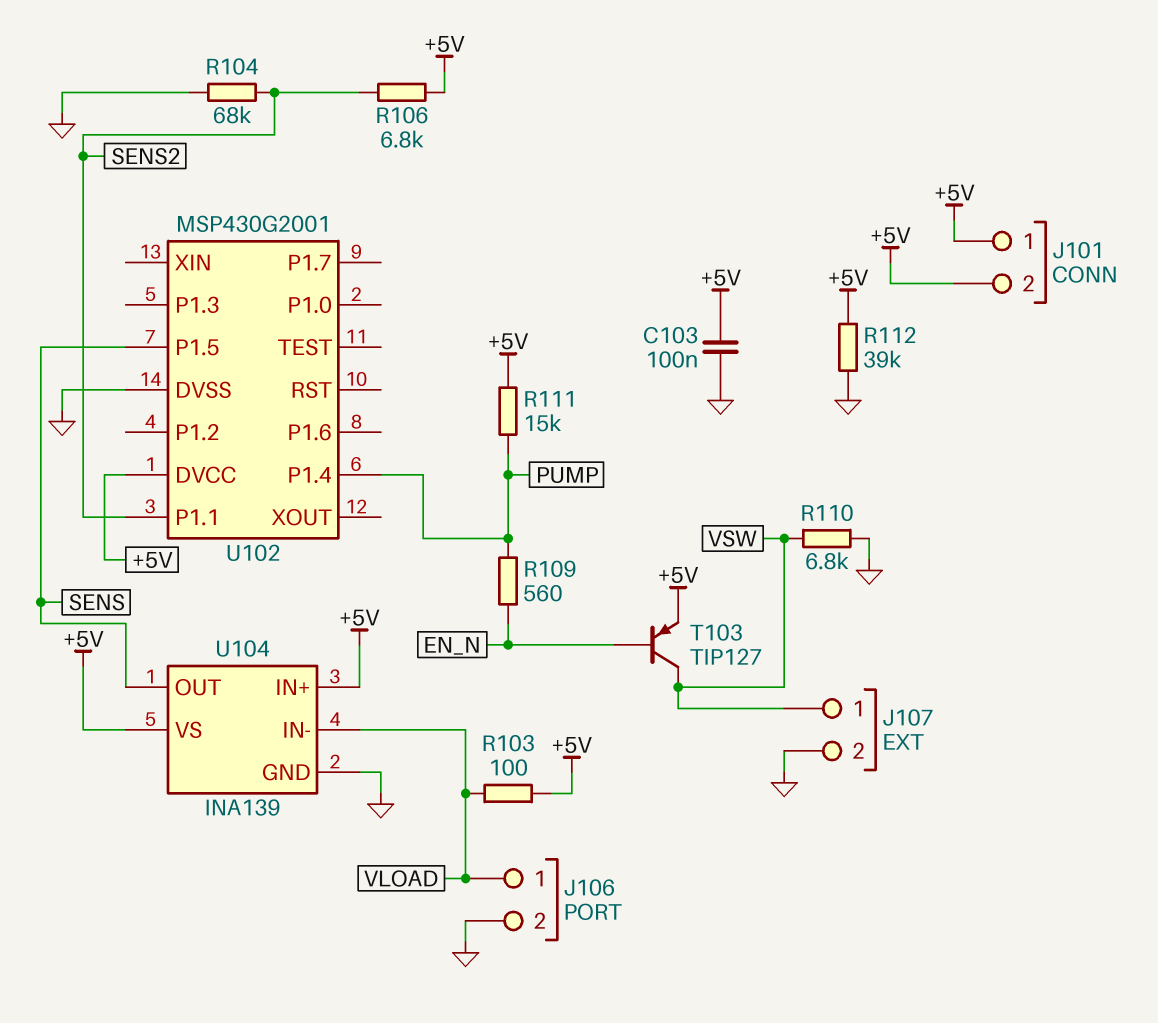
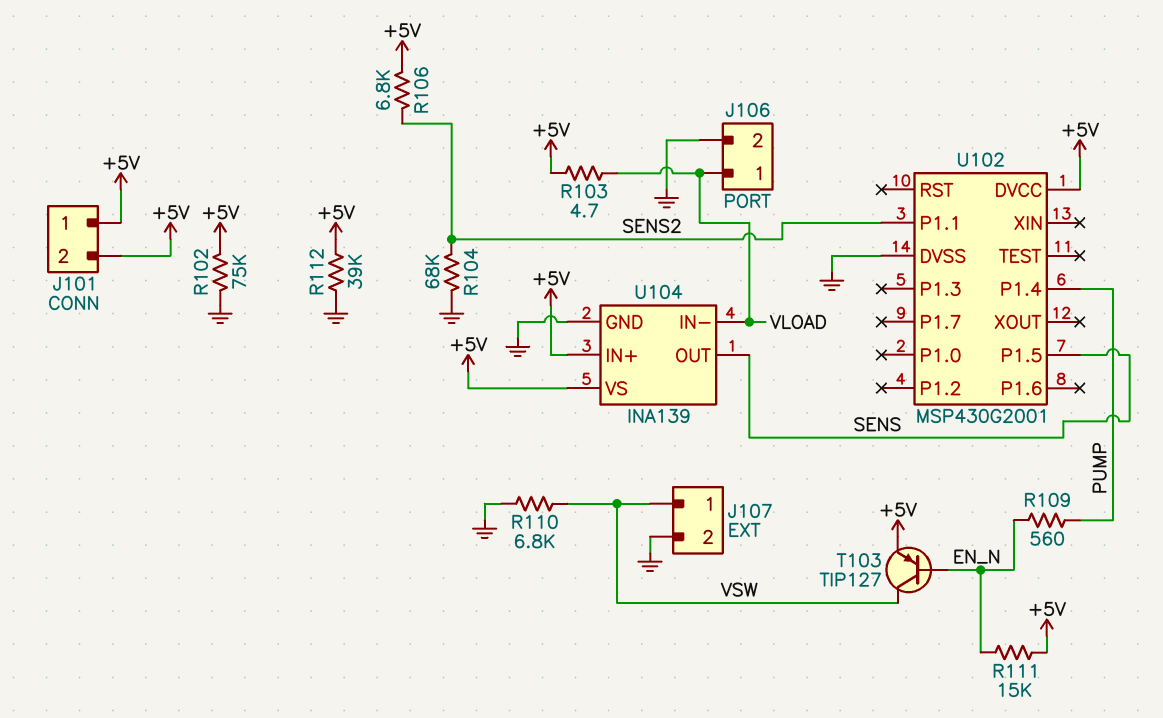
C103: 100nF (+5V, GND) -> none
R102: none -> 75k (+5V, GND)
R103: 100 (+5V, VLOAD) -> 4.7 (+5V, VLOAD)
R111: 15k (+5V, PUMP) -> 15k (+5V, EN_N)

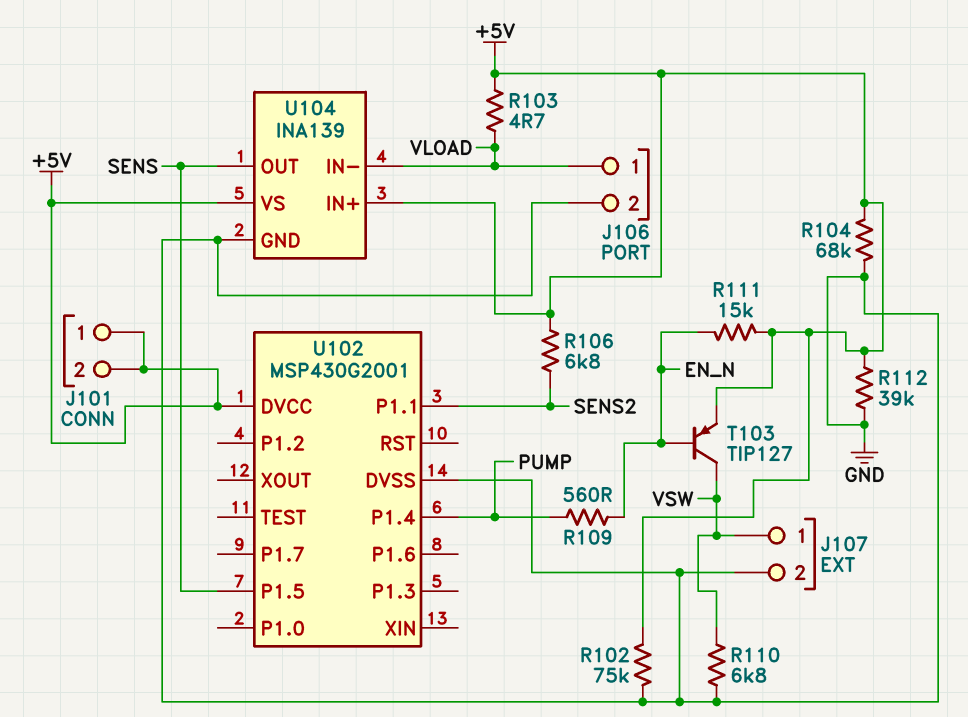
R104: 68k (GND, SENS2) -> 68k (+5V, GND)

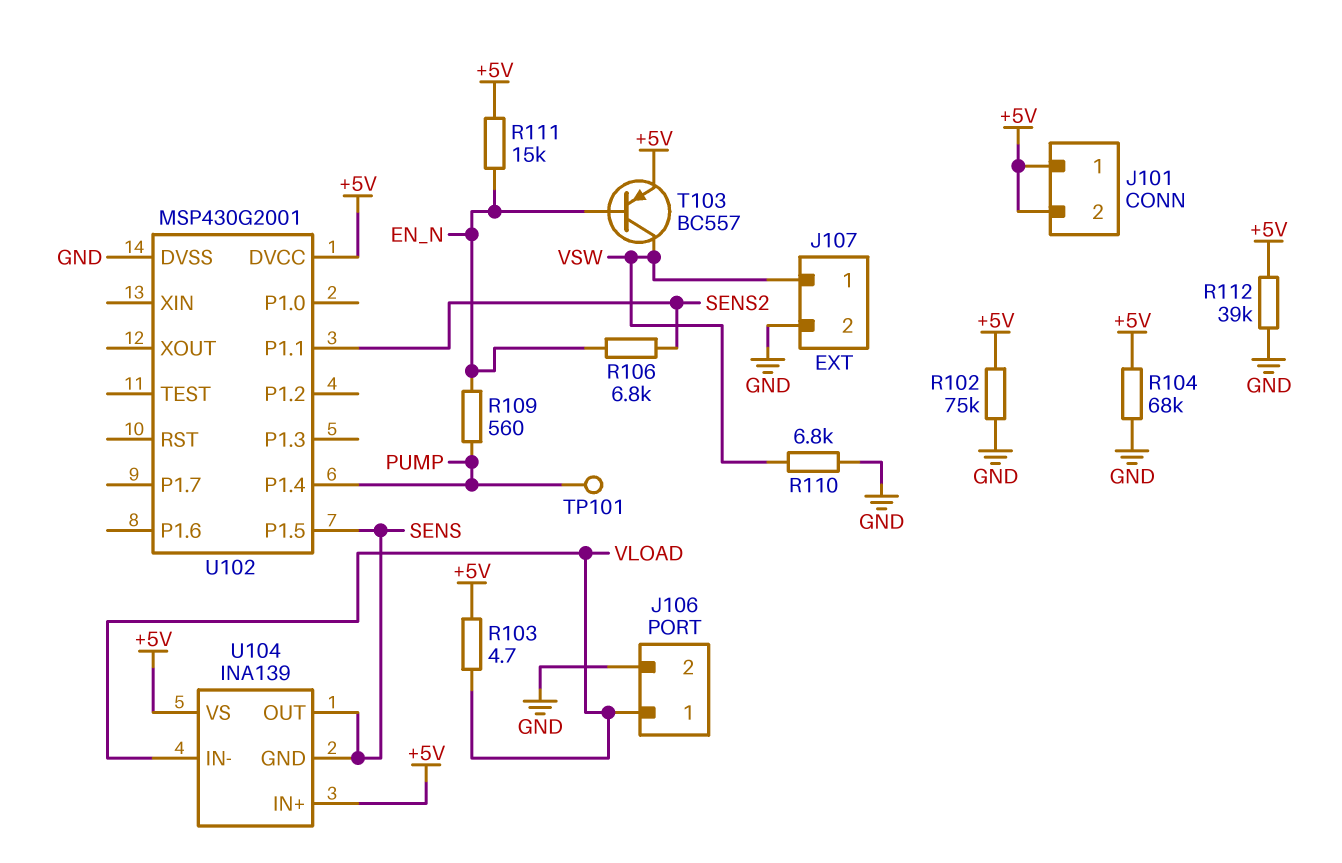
R106: 6.8k (+5V, SENS2) -> 6.8k (EN_N, SENS2)
T103: PNP TIP127 (B EN_N, C VSW, E +5V) -> PNP BC557 (B EN_N, C VSW, E +5V)
TP101: none -> test point (PUMP)
U104 pin GND: GND -> SENS

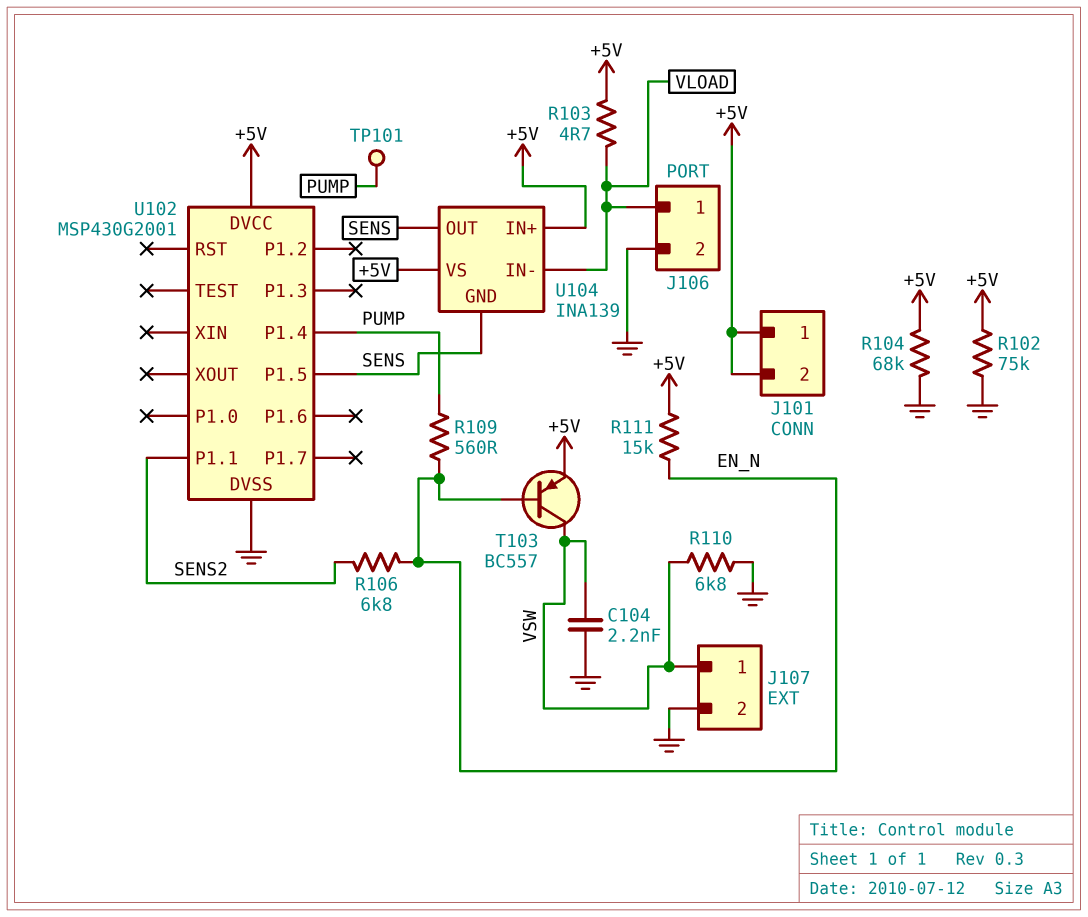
C104: none -> 2.2nF (GND, VSW)
R112: 39k (+5V, GND) -> none

